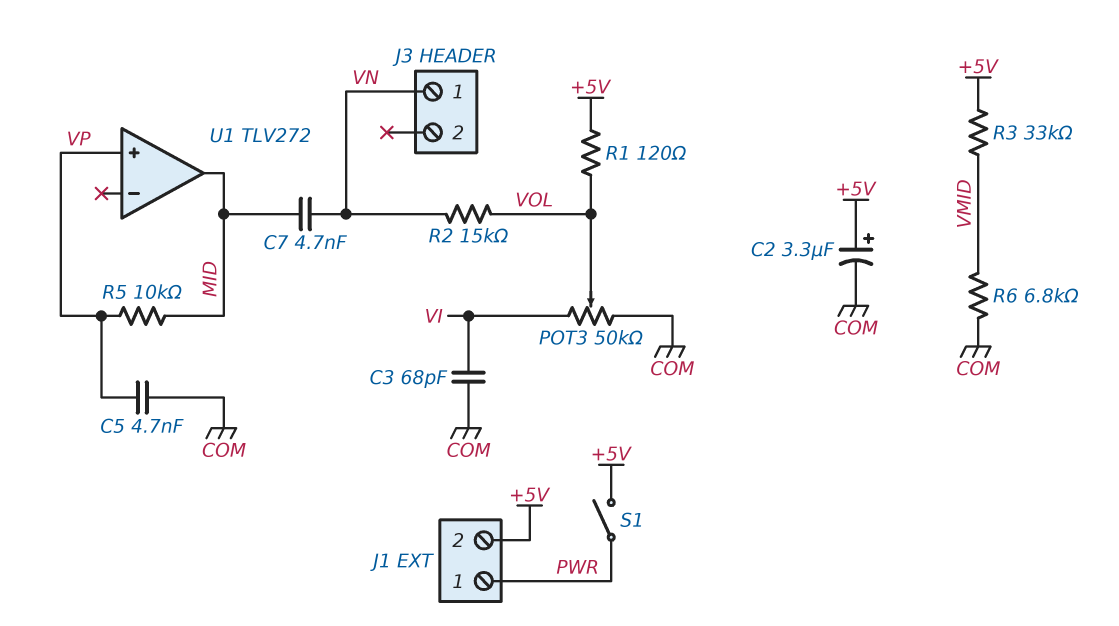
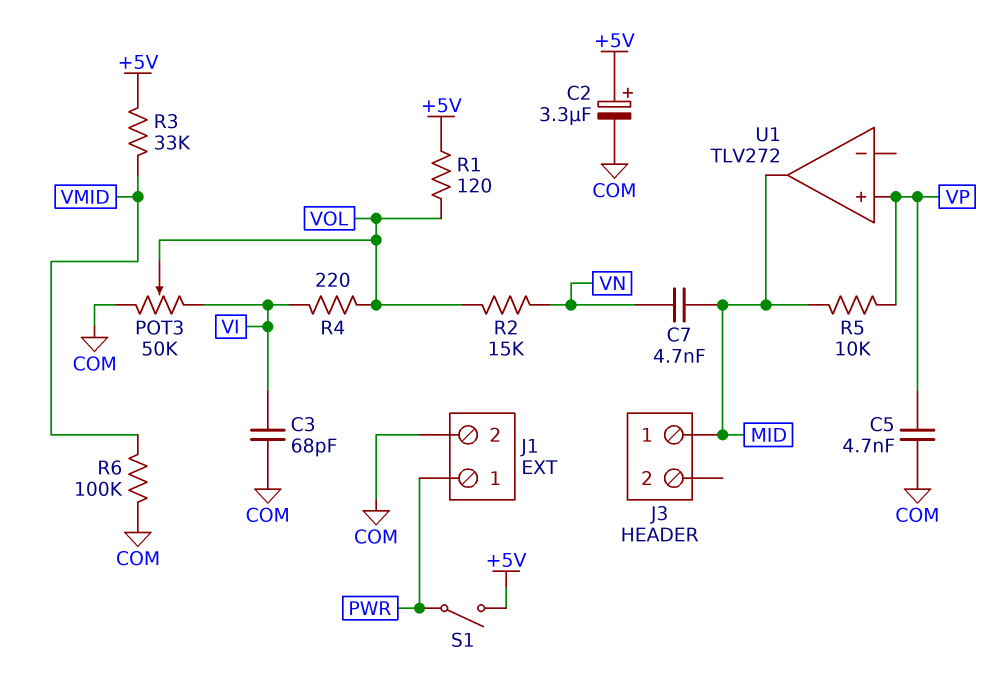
J1 pin 2: +5V -> COM
J3 pin 1: VN -> MID
R4: none -> 220 (VI, VOL)
R6: 6.8k (COM, VMID) -> 100k (COM, VMID)

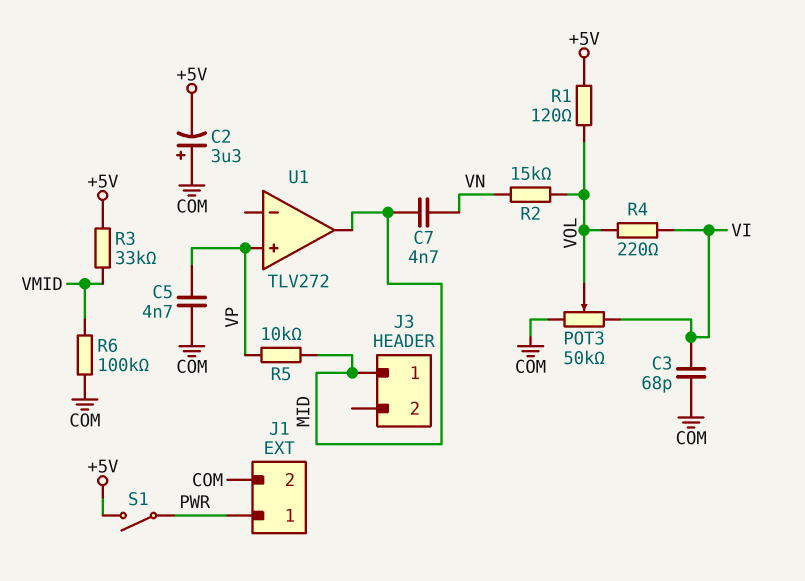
C2: 3.3uF (plus +5V, minus COM) -> 3.3uF (plus COM, minus +5V)

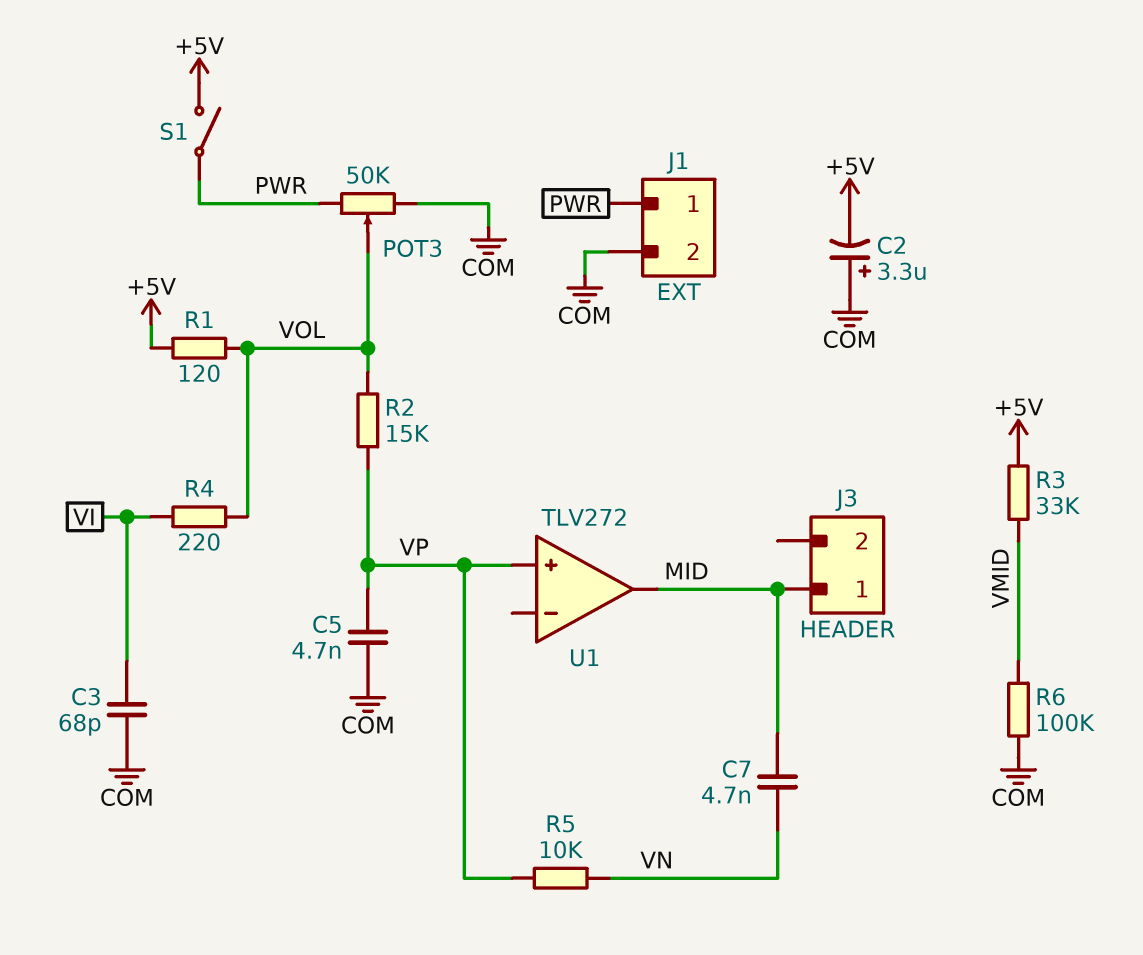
POT3: 50k (COM, VI, wiper VOL) -> 50k (COM, PWR, wiper VOL)
R2: 15k (VN, VOL) -> 15k (VOL, VP)
R5: 10k (MID, VP) -> 10k (VN, VP)

